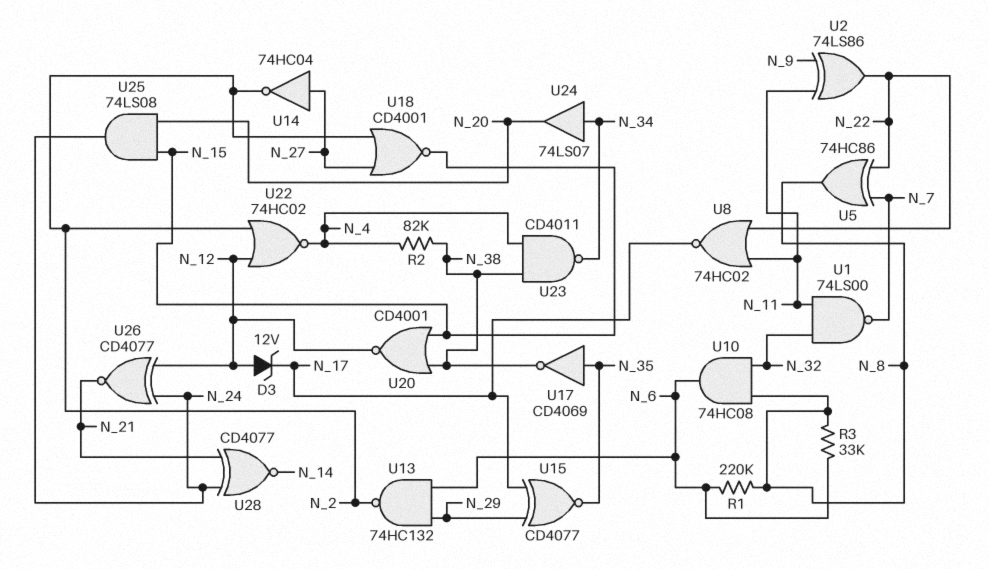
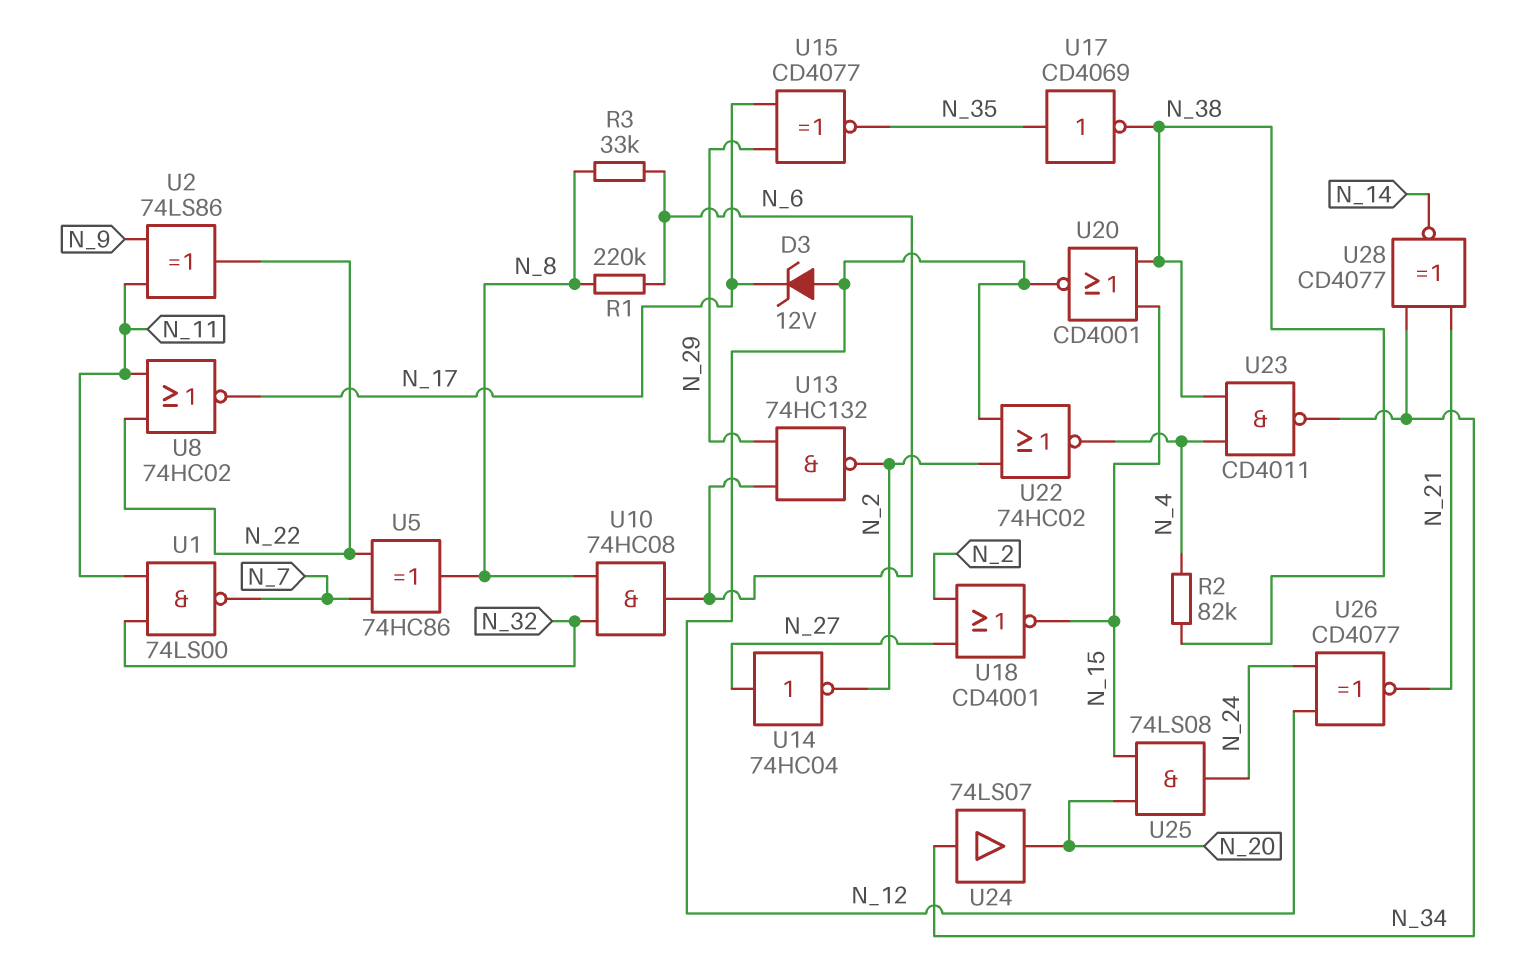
U28: XNOR CD4077 (in N_21, in N_24, out N_14) -> XNOR CD4077 (in N_21, in N_34, out N_14)

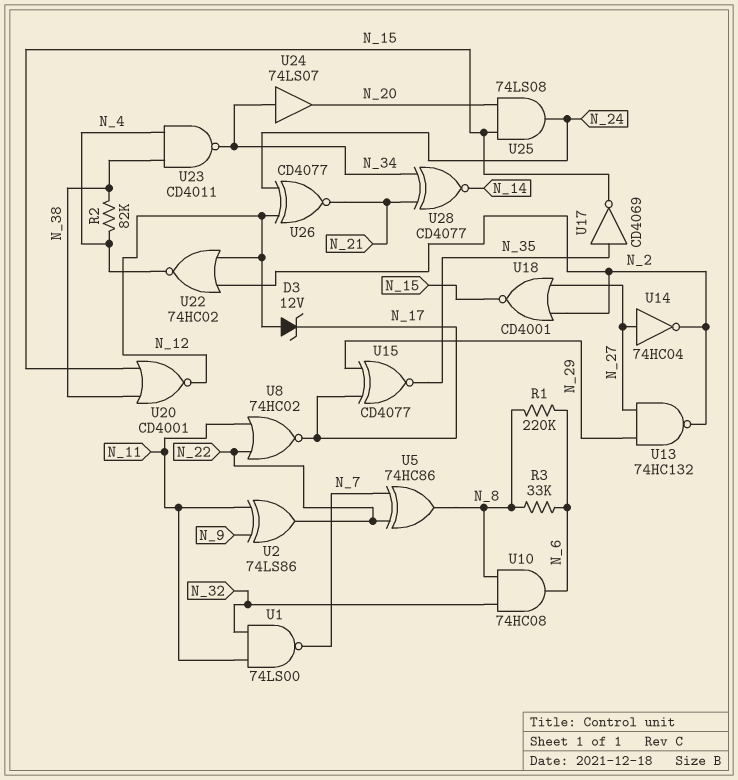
U13: NAND 74HC132 (in N_6, in N_29, out N_2) -> NAND 74HC132 (in N_27, in N_29, out N_2)
U17: NOT CD4069 (in N_35, out N_38) -> NOT CD4069 (in N_35, out N_15)

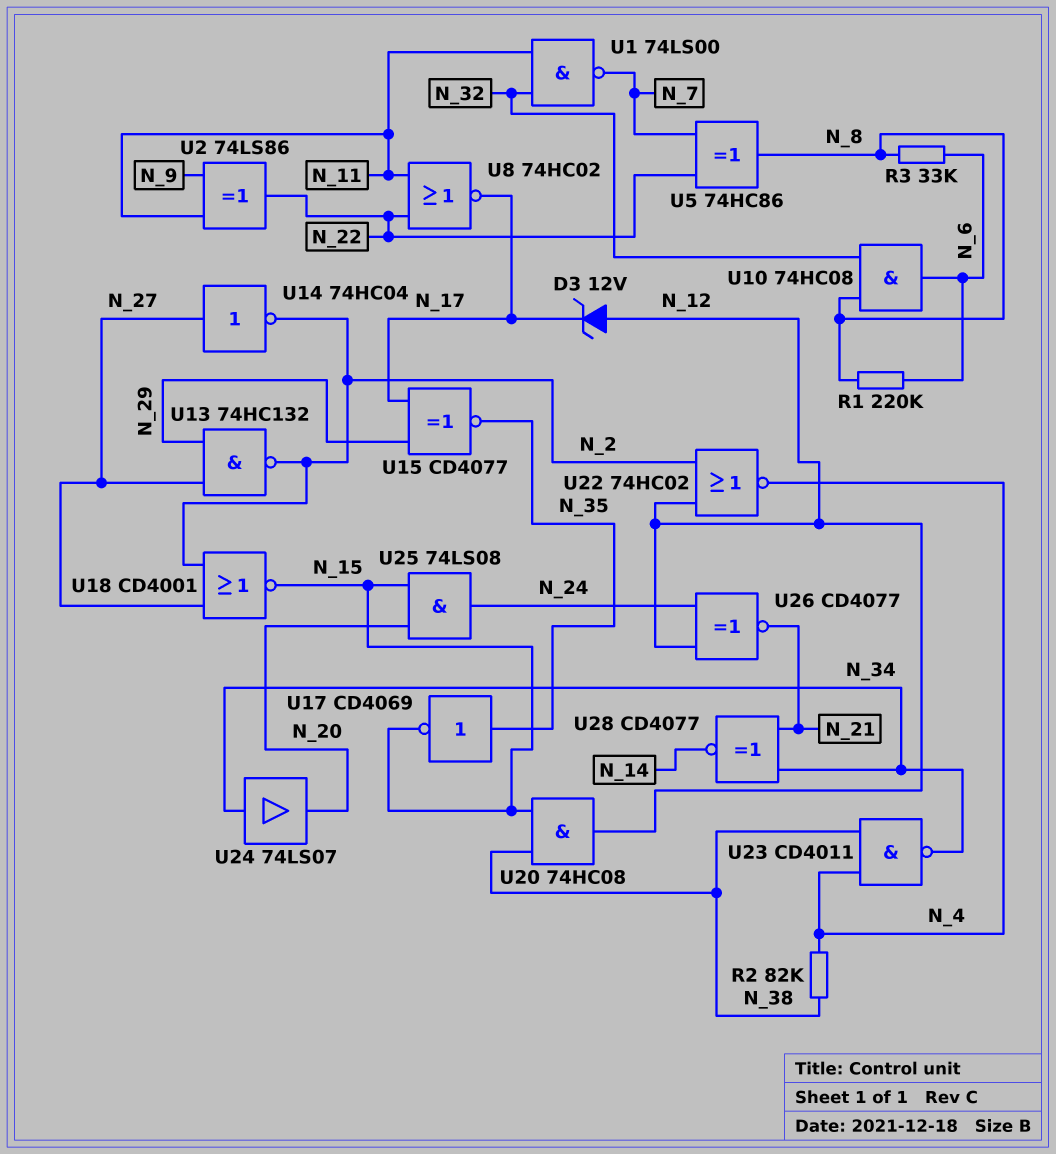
U20: NOR CD4001 (in N_15, in N_38, out N_12) -> AND 74HC08 (in N_15, in N_38, out N_12)

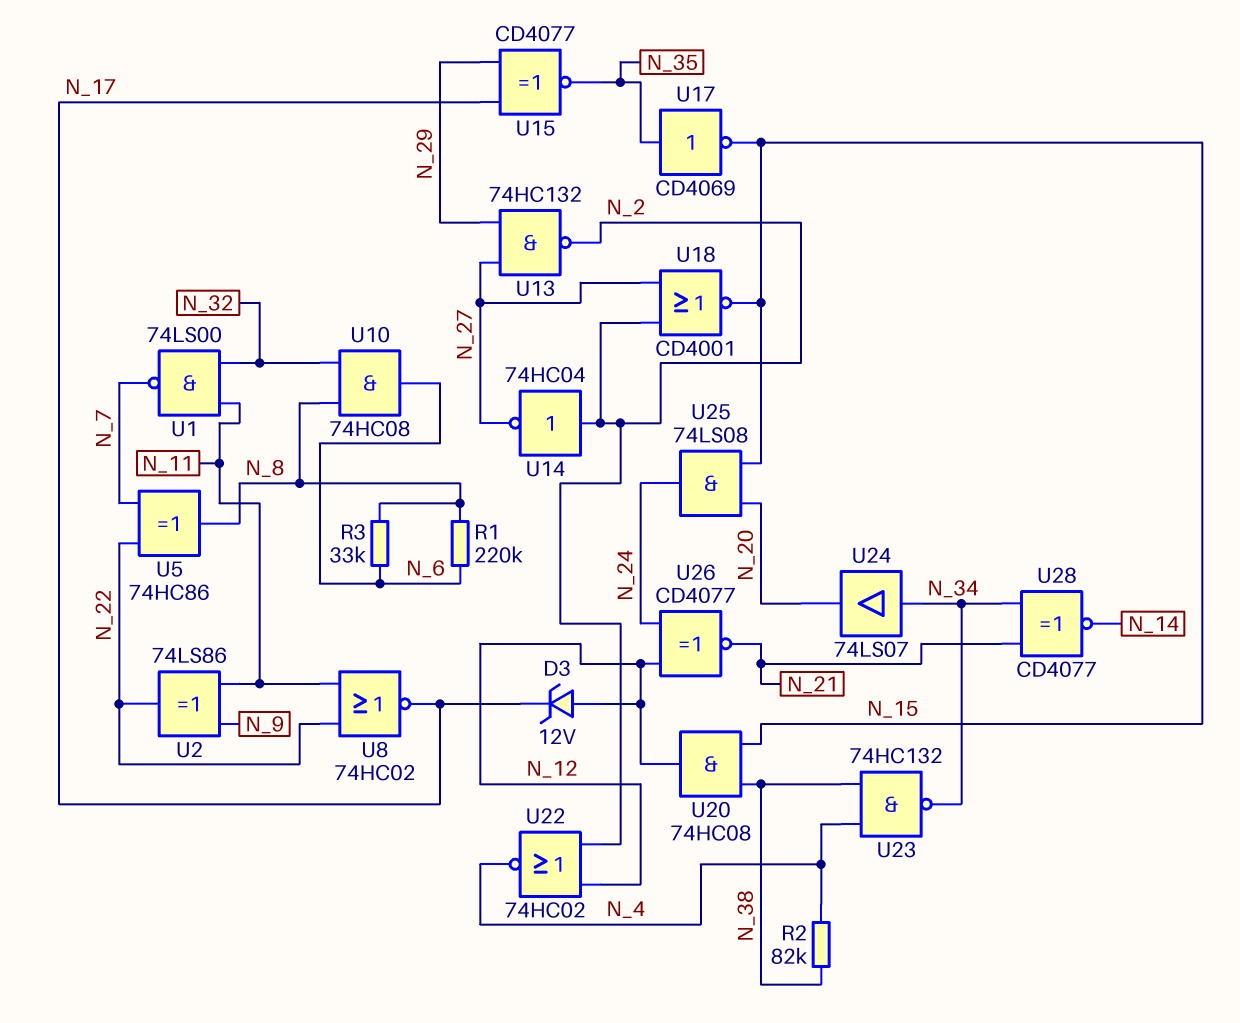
U14: NOT 74HC04 (in N_27, out N_2) -> NOT 74HC04 (in N_2, out N_27)
U23: NAND CD4011 (in N_4, in N_38, out N_34) -> NAND 74HC132 (in N_4, in N_38, out N_34)

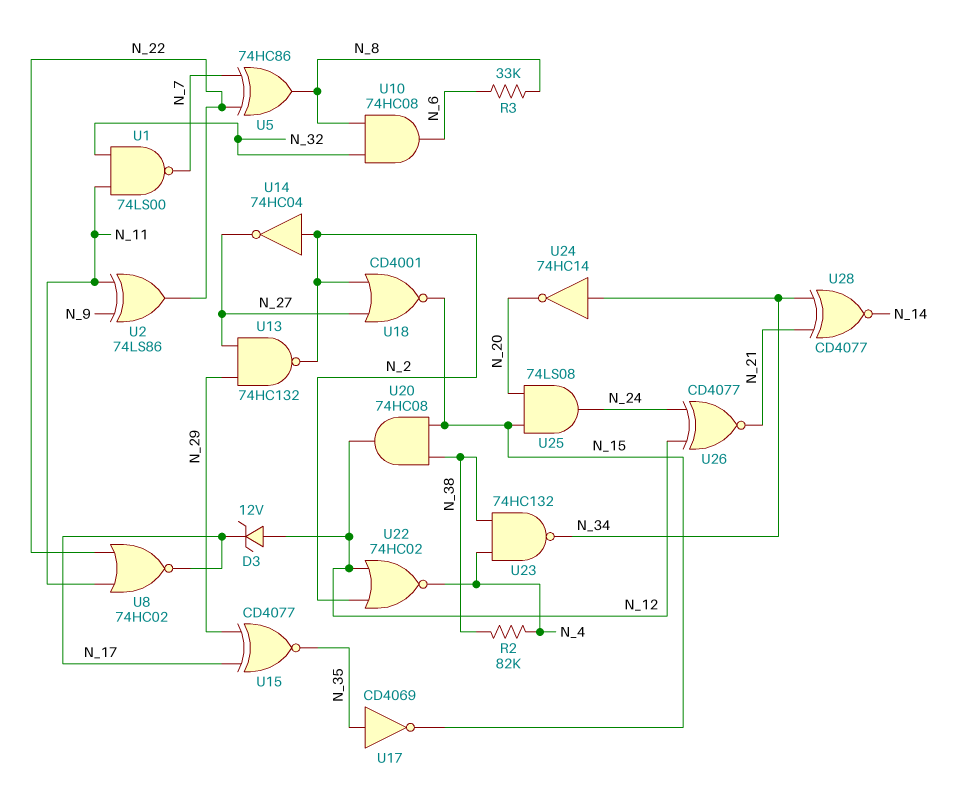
R1: 220k (N_6, N_8) -> none
U24: buffer 74LS07 (in N_34, out N_20) -> NOT 74HC14 (in N_34, out N_20)

